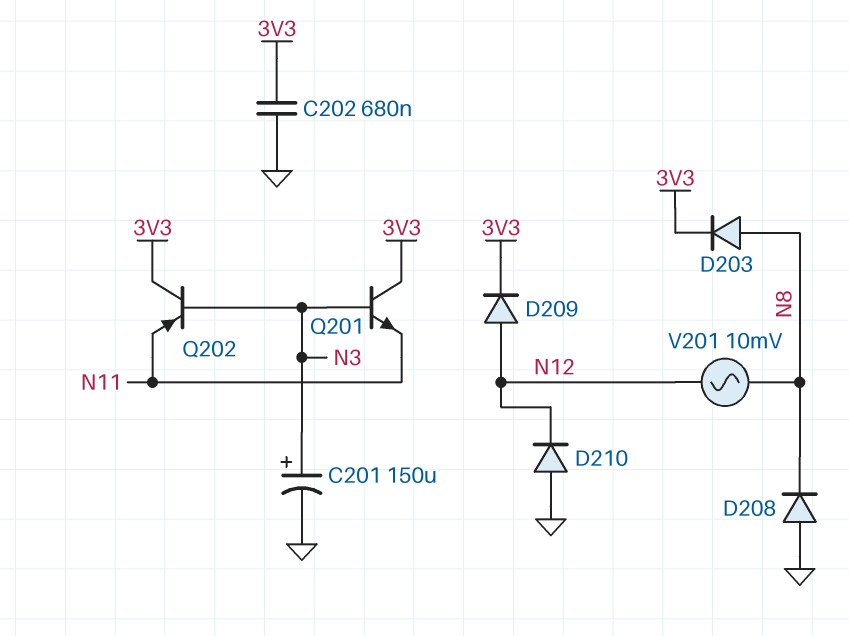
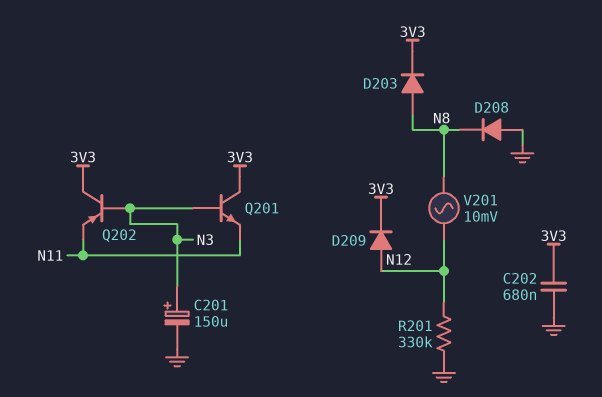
D210: diode (A GND, K N12) -> none
R201: none -> 330k (GND, N12)

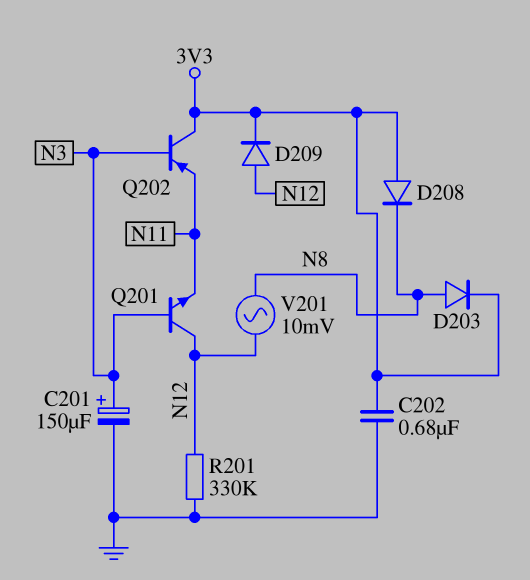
D208: diode (A GND, K N8) -> diode (A 3V3, K N8)
Q201: NPN (B N3, C 3V3, E N11) -> NPN (B N3, C N12, E N11)

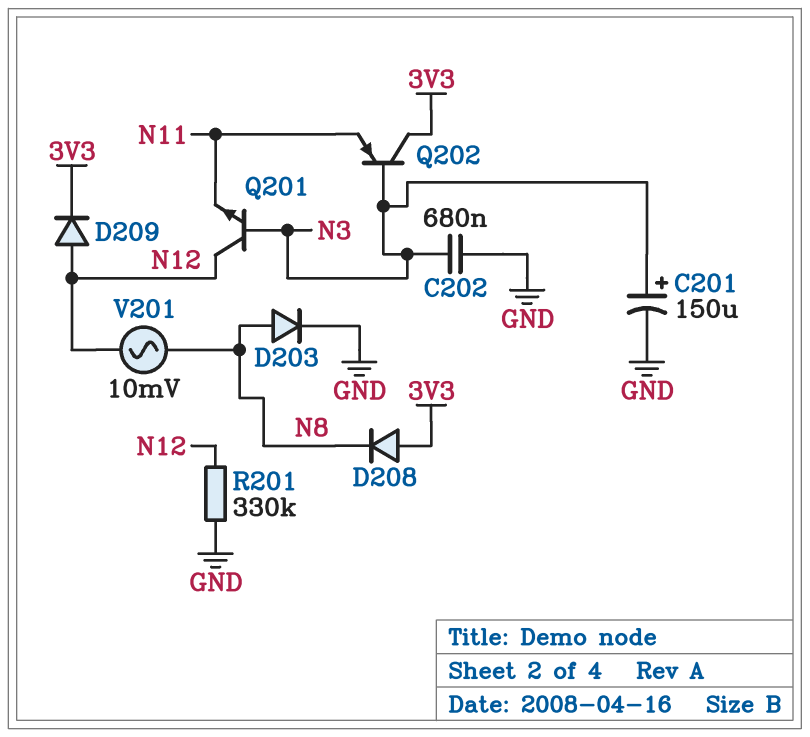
C202: 680nF (3V3, GND) -> 680nF (GND, N3)
D203: diode (A N8, K 3V3) -> diode (A N8, K GND)

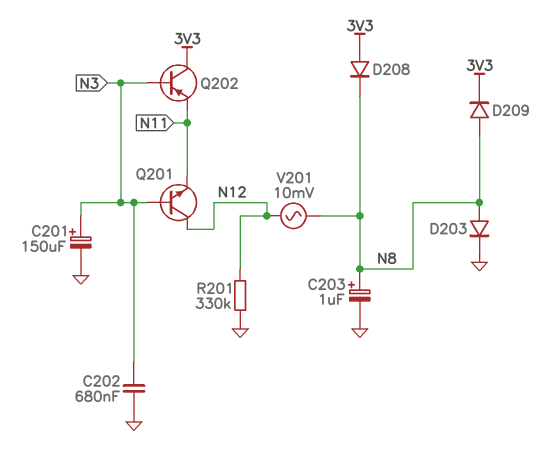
C203: none -> 1uF (plus N8, minus GND)
D209: diode (A N12, K 3V3) -> diode (A N8, K 3V3)

